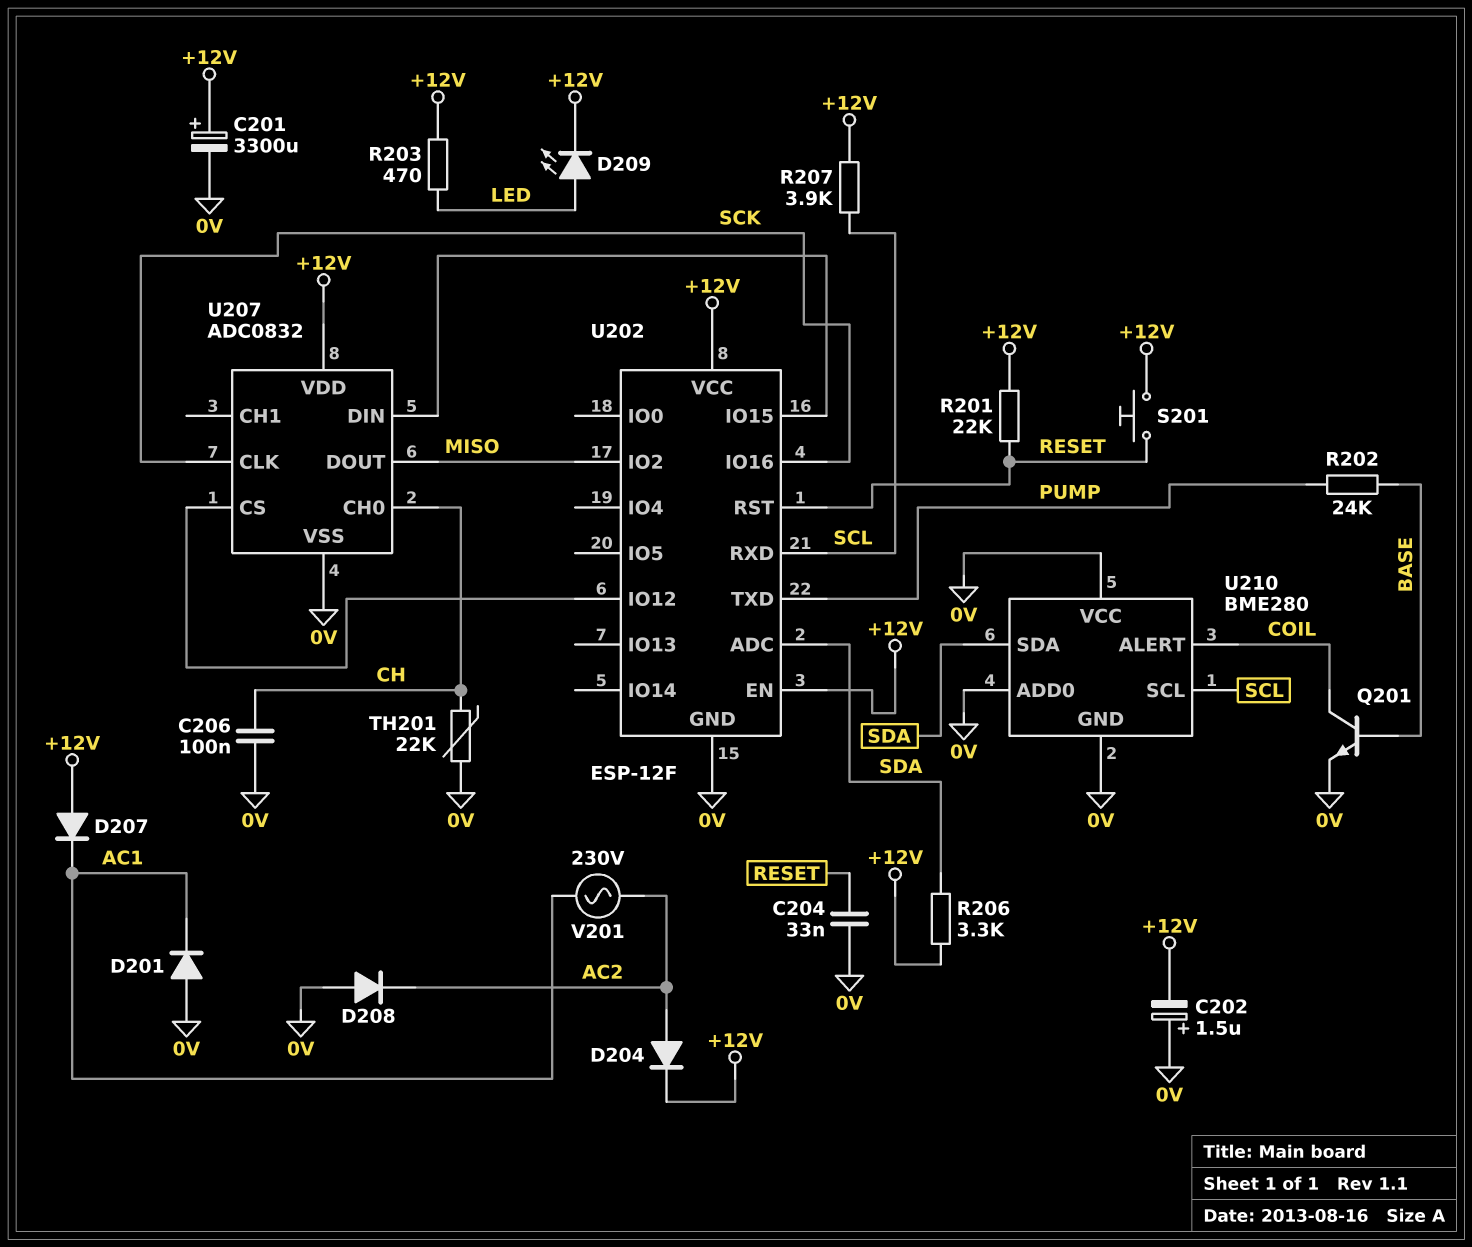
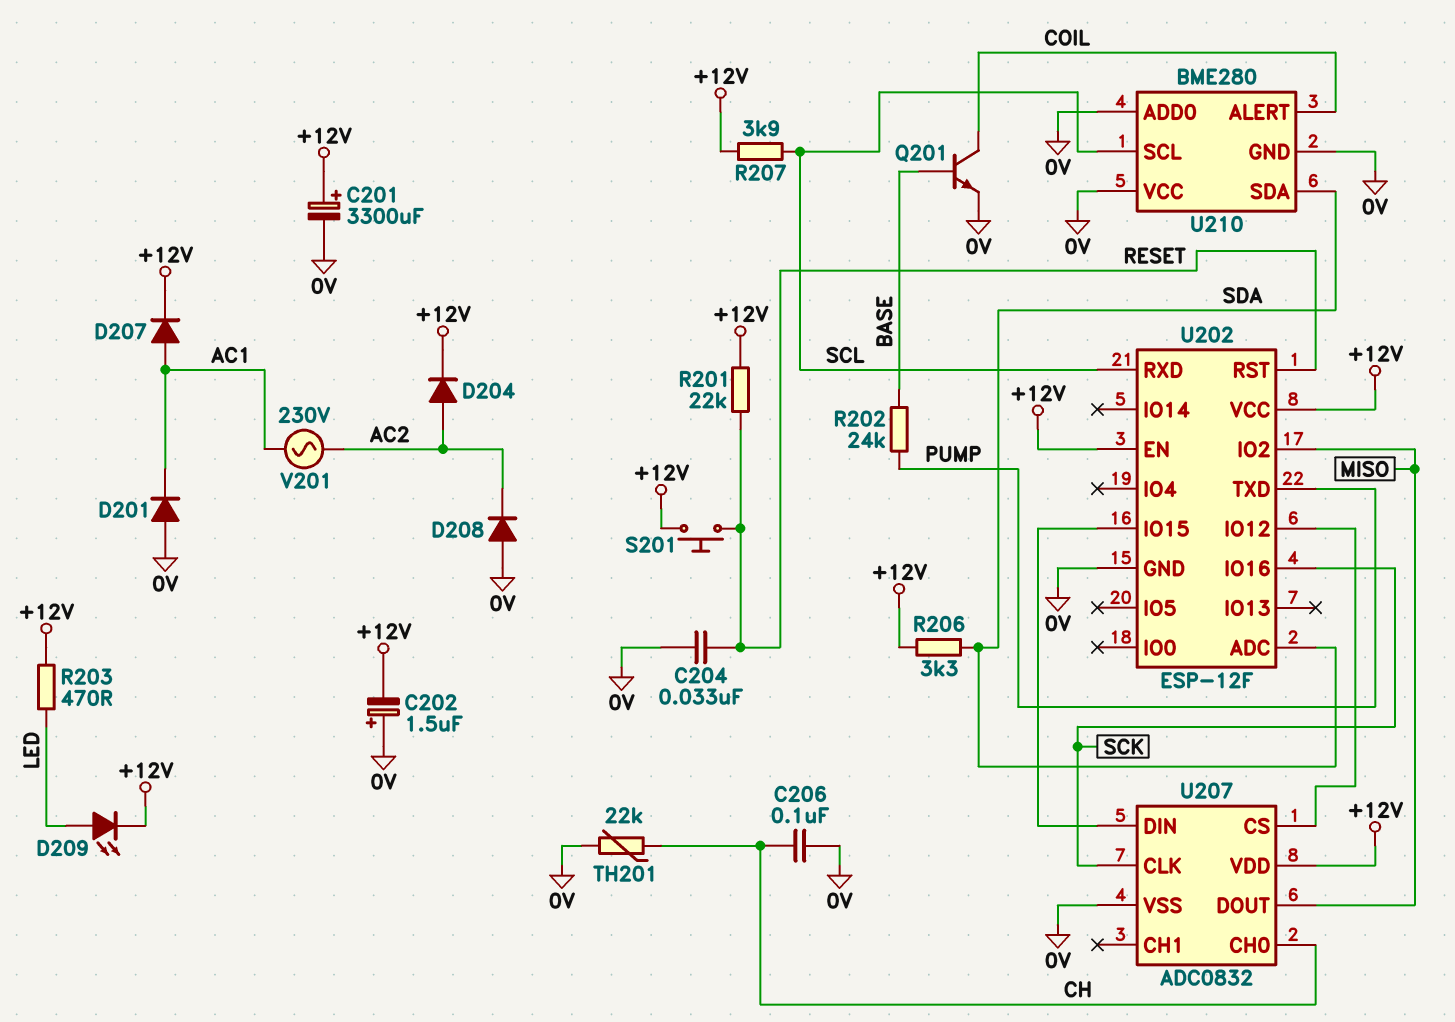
D207: diode (A +12V, K AC1) -> diode (A AC1, K +12V)

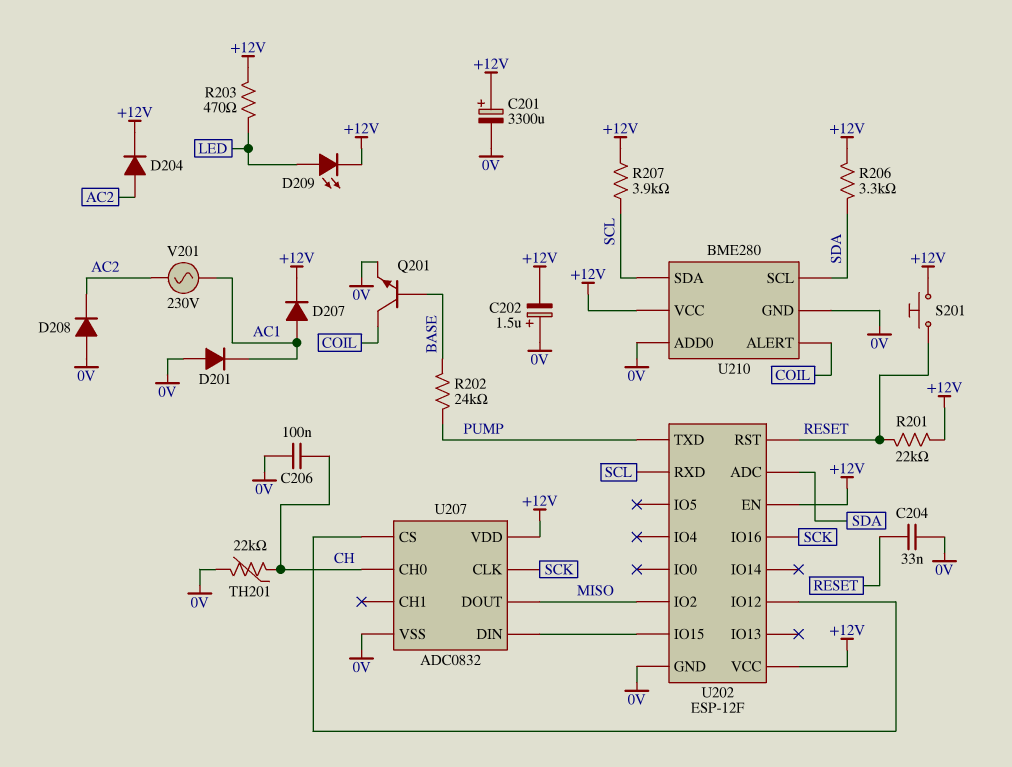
U210 pin SCL: SCL -> SDA
U210 pin SDA: SDA -> SCL
U210 pin VCC: 0V -> +12V

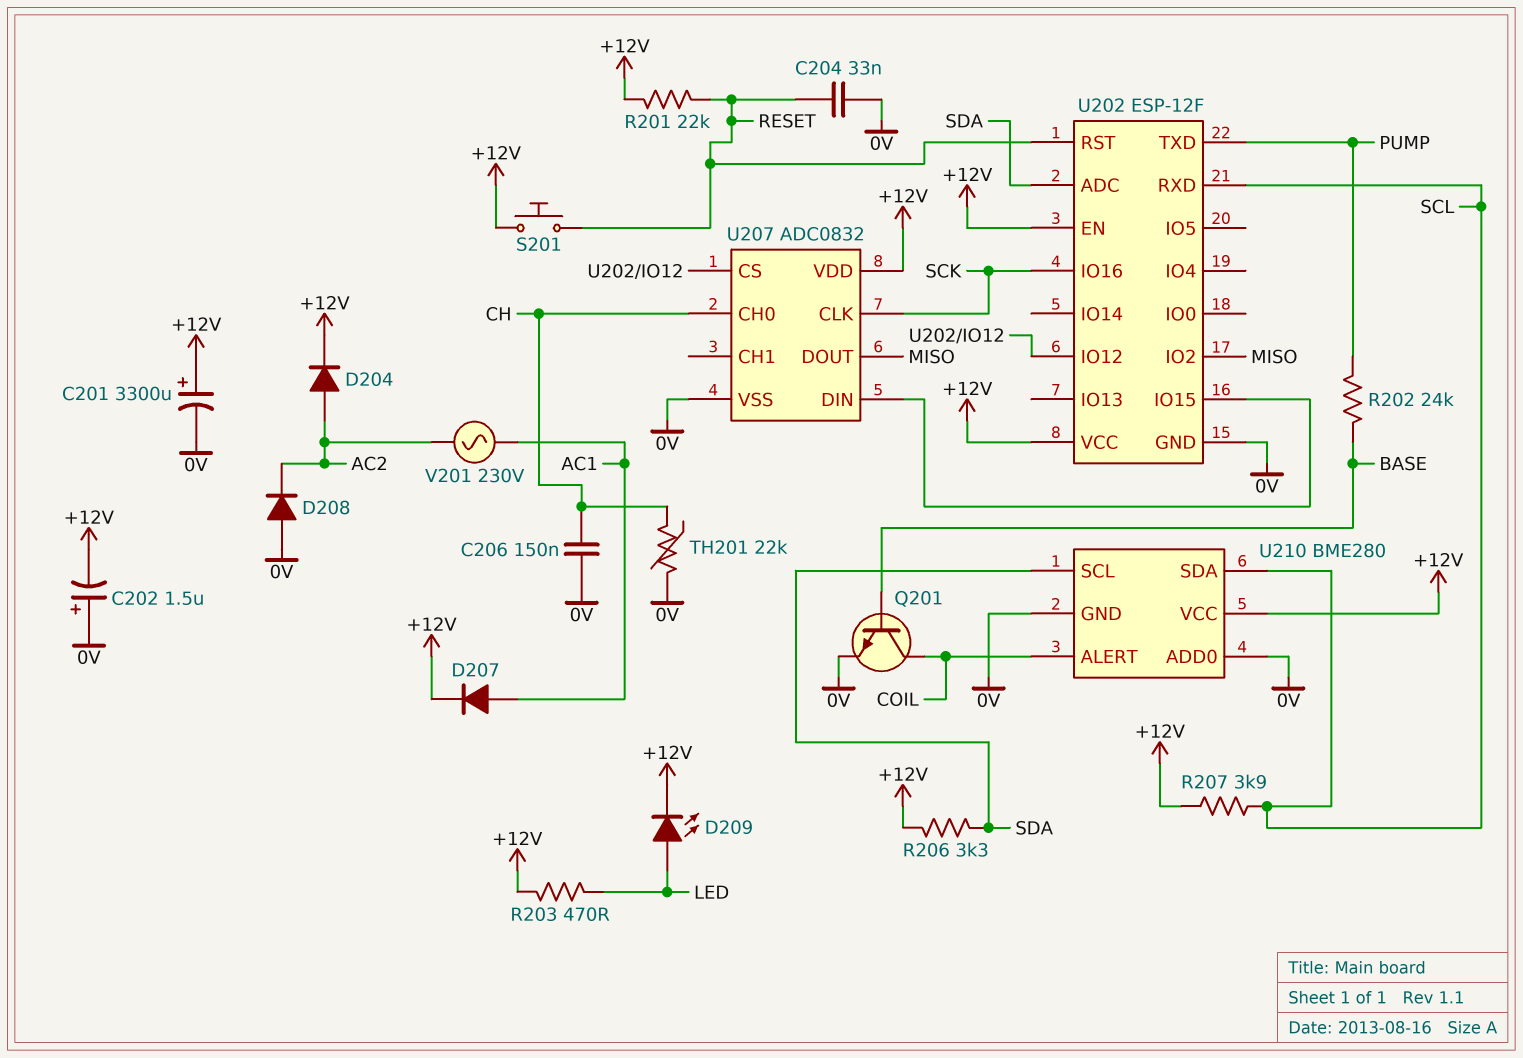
C206: 100nF (0V, CH) -> 150nF (0V, CH)
D201: diode (A 0V, K AC1) -> none

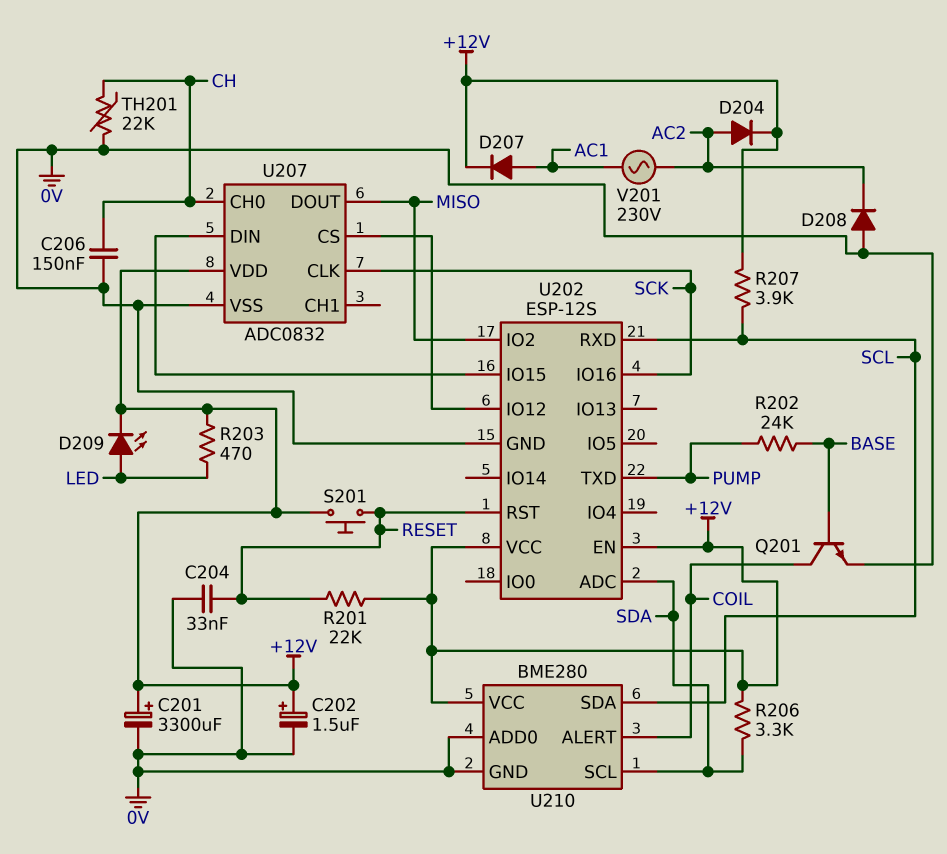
C202: 1.5uF (plus 0V, minus +12V) -> 1.5uF (plus +12V, minus 0V)
U202: ESP-12F -> ESP-12S

